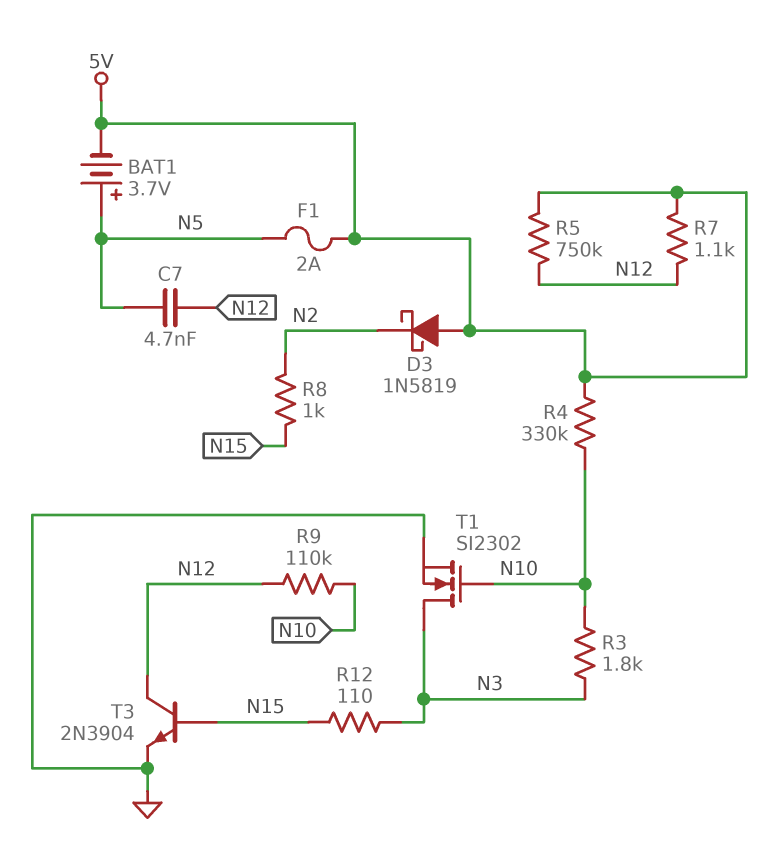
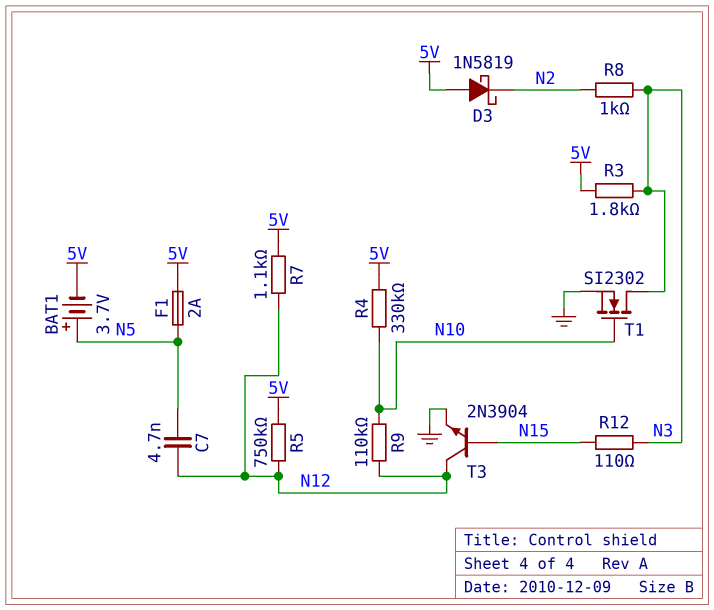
R3: 1.8k (N3, N10) -> 1.8k (5V, N3)
R8: 1k (N2, N15) -> 1k (N2, N3)

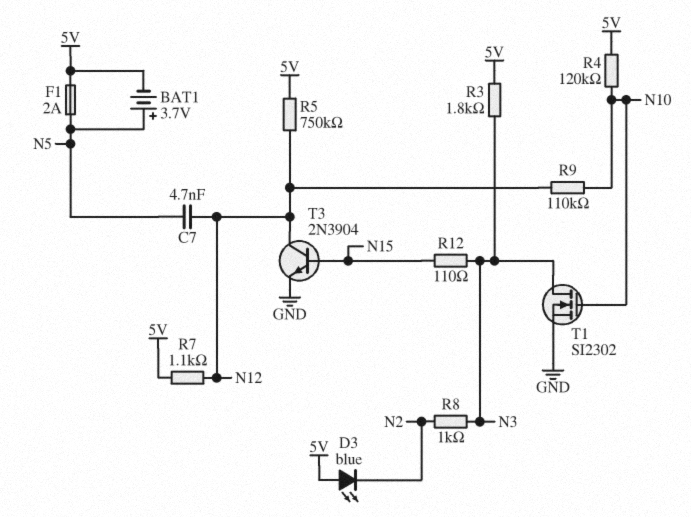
D3: schottky 1N5819 (A 5V, K N2) -> LED blue (A 5V, K N2)
R4: 330k (5V, N10) -> 120k (5V, N10)

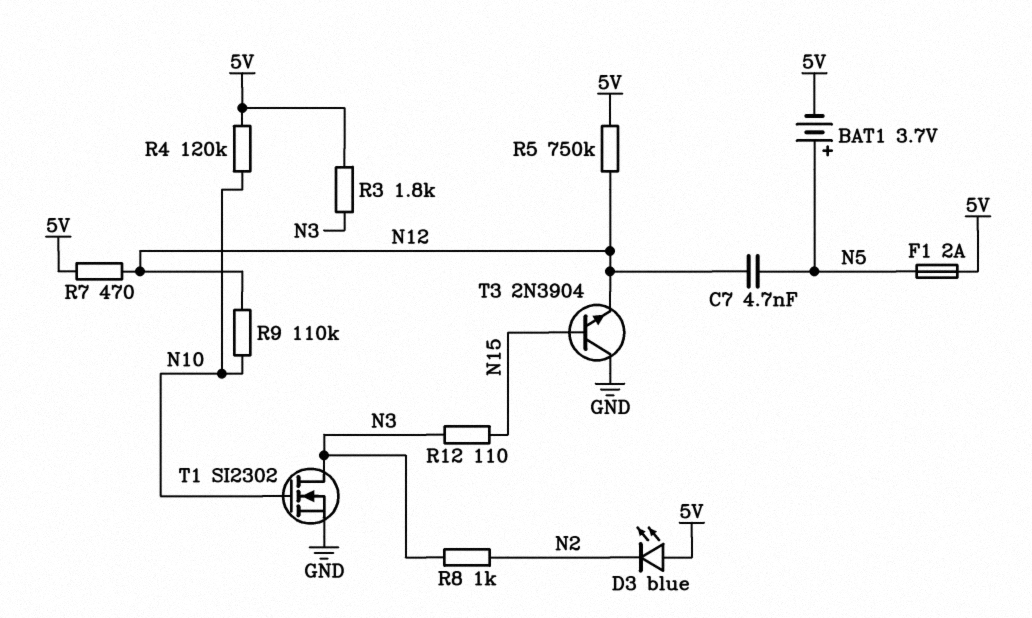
R7: 1.1k (5V, N12) -> 470 (5V, N12)
T3: NPN 2N3904 (B N15, C N12, E GND) -> NPN 2N3904 (B N15, C GND, E N12)

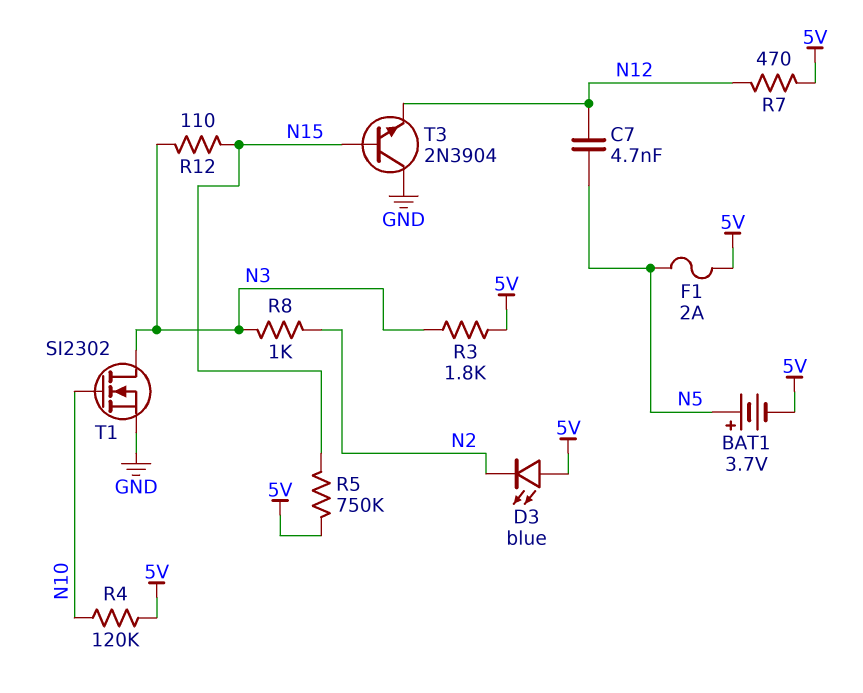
R5: 750k (5V, N12) -> 750k (5V, N15)
R9: 110k (N10, N12) -> none

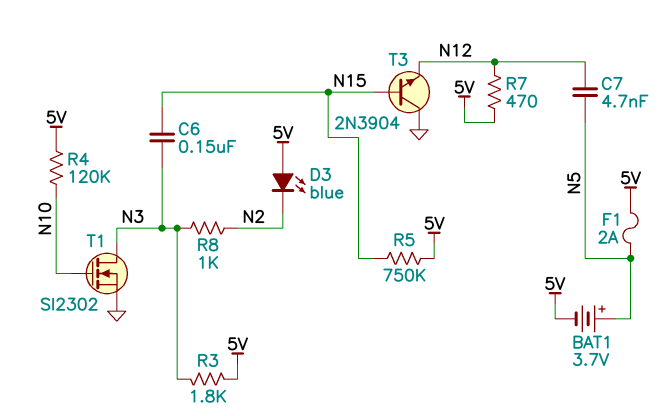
C6: none -> 150nF (N3, N15)
R12: 110 (N3, N15) -> none

